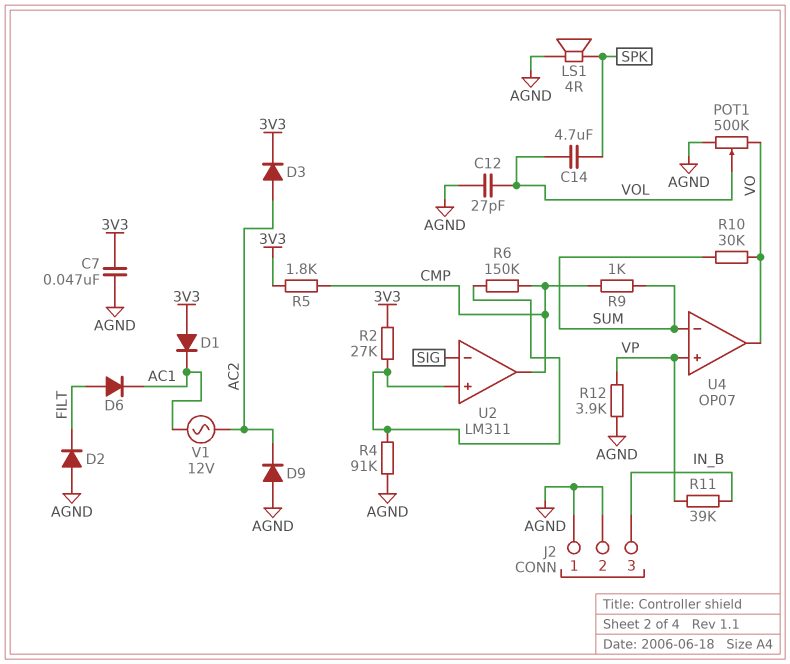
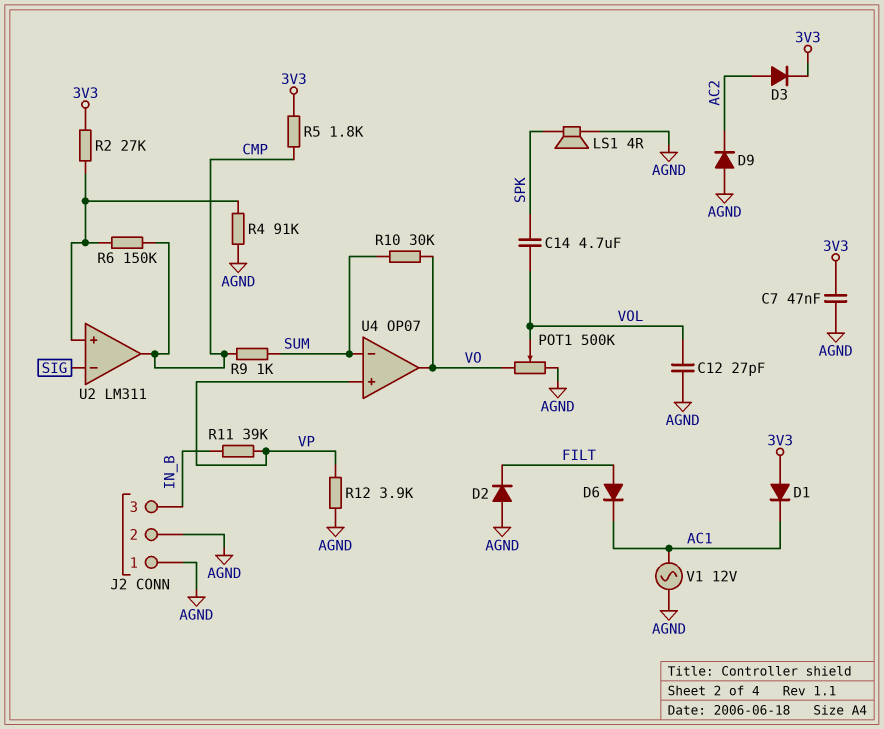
V1: AC 12V (AC1, AC2) -> AC 12V (AC1, AGND)

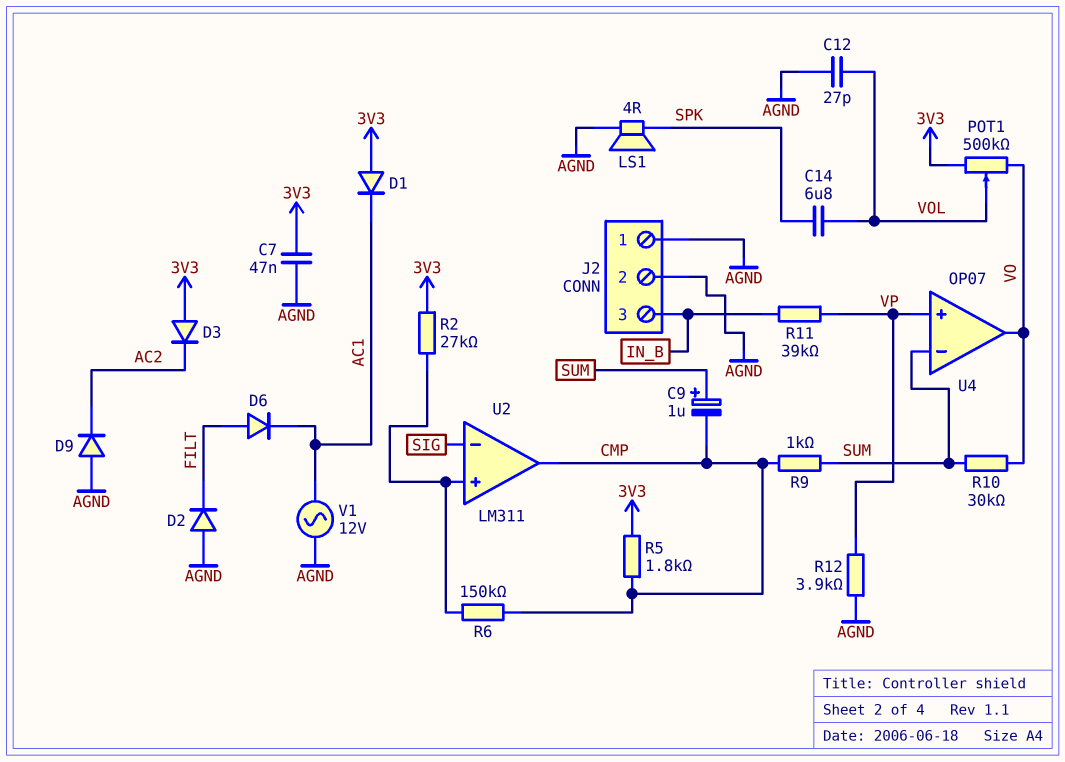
C9: none -> 1uF (plus SUM, minus CMP)
C14: 4.7uF (SPK, VOL) -> 6.8uF (SPK, VOL)
D3: diode (A AC2, K 3V3) -> diode (A 3V3, K AC2)
POT1: 500k (AGND, VO, wiper VOL) -> 500k (3V3, VO, wiper VOL)
R4: 91k (AGND, U2/in+) -> none

